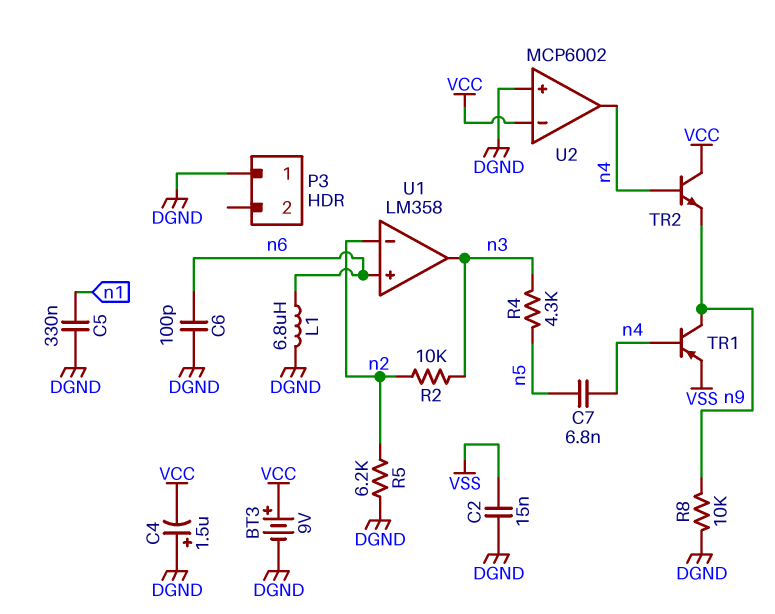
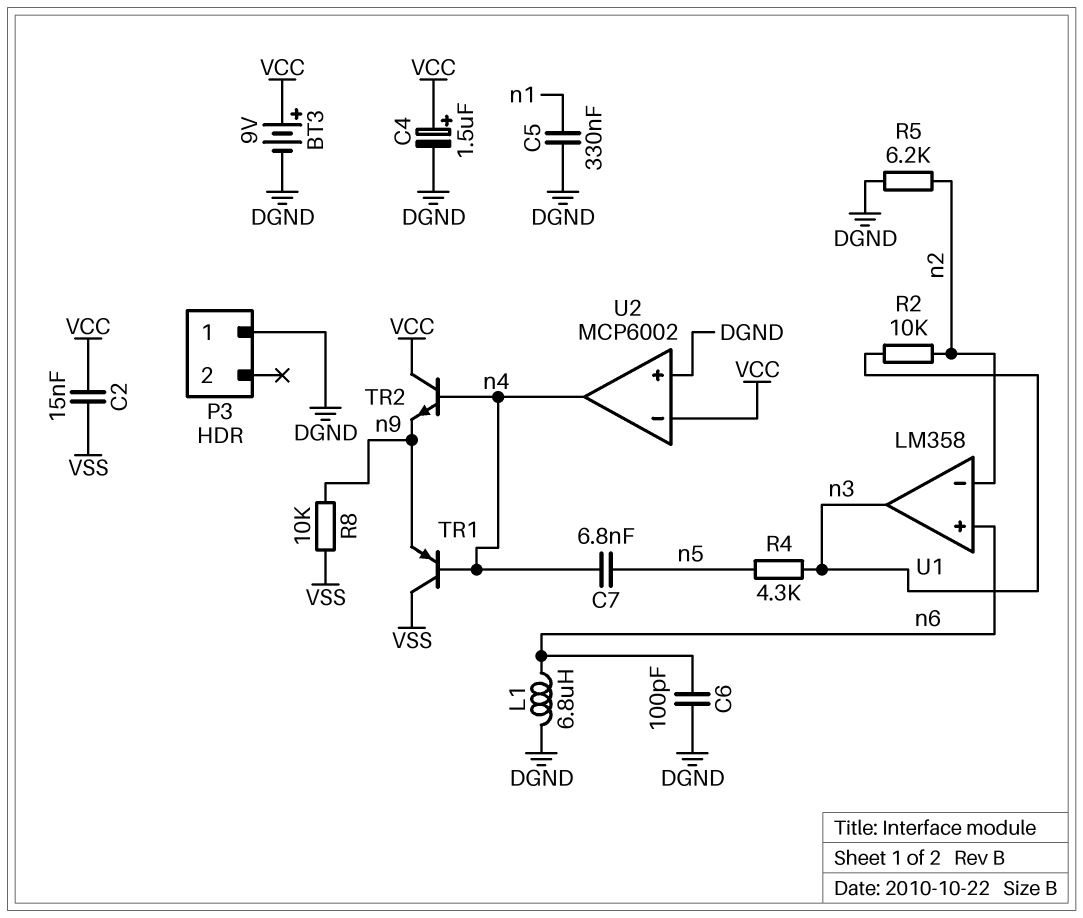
C2: 15nF (DGND, VSS) -> 15nF (VCC, VSS)
C4: 1.5uF (plus DGND, minus VCC) -> 1.5uF (plus VCC, minus DGND)
R8: 10k (DGND, n9) -> 10k (VSS, n9)
TR1: PNP (B n4, C n9, E VSS) -> PNP (B n4, C VSS, E n9)

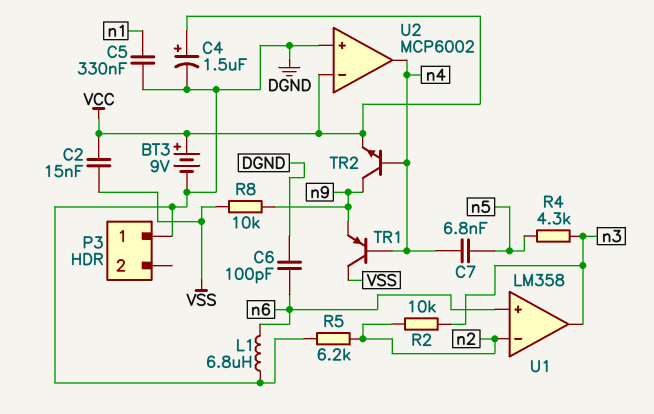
TR2: NPN (B n4, C VCC, E n9) -> NPN (B n4, C n9, E VCC)

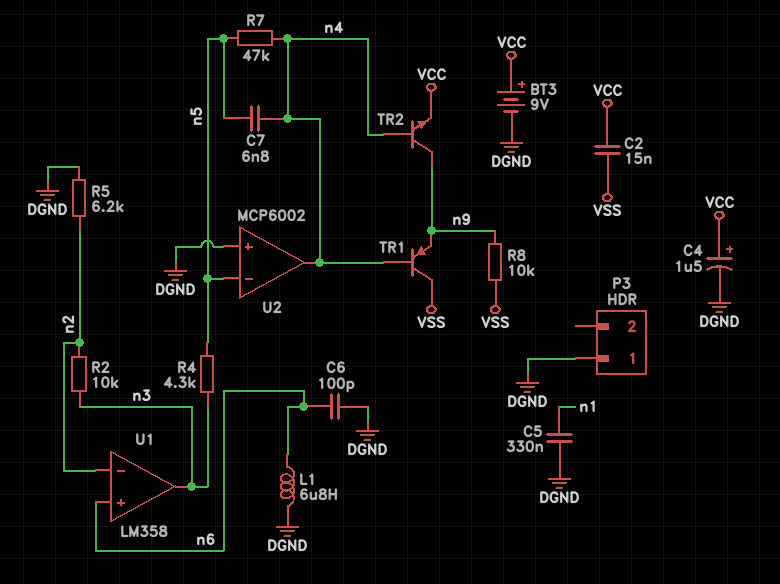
R7: none -> 47k (n4, n5)
U2 pin in-: VCC -> n5

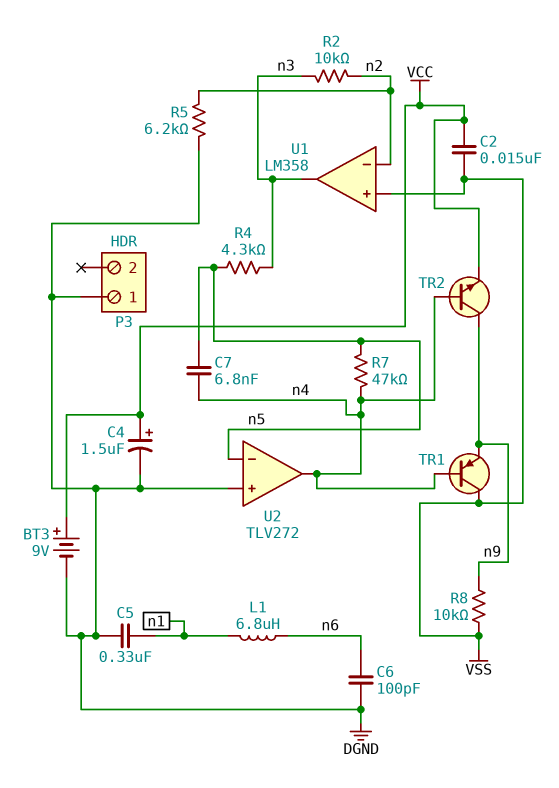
L1: 6.8uH (DGND, n6) -> 6.8uH (n1, n6)
U1 pin in+: n6 -> VSS
U2: MCP6002 -> TLV272

